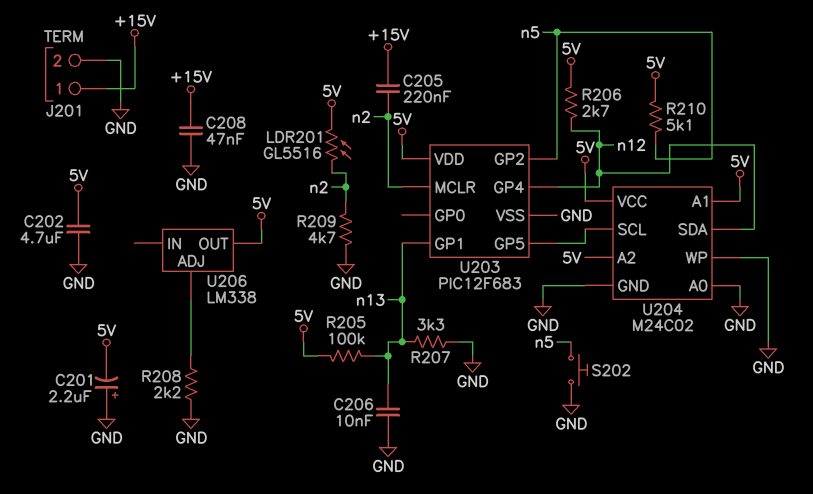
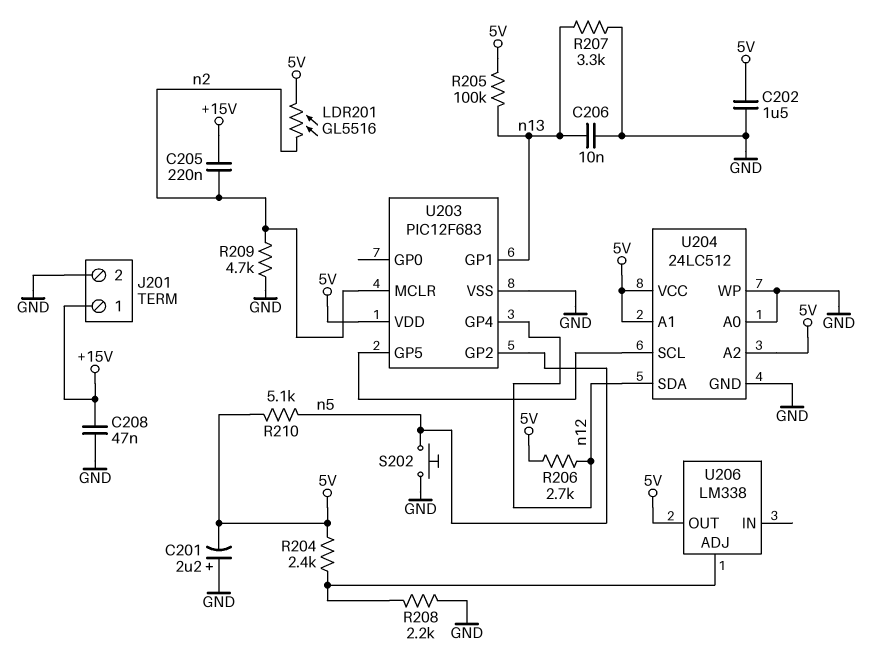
C202: 4.7uF (5V, GND) -> 1.5uF (5V, GND)
R204: none -> 2.4k (5V, U206/ADJ)
U204: M24C02 -> 24LC512

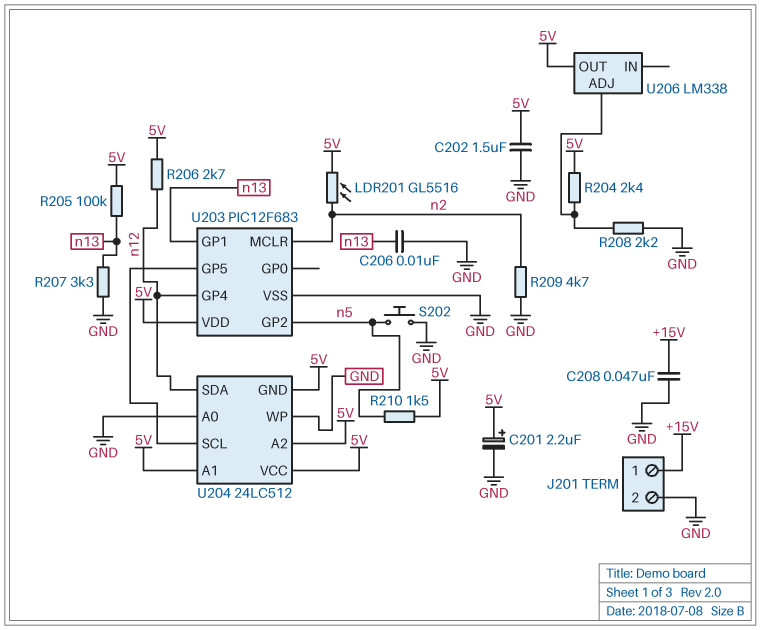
C201: 2.2uF (plus GND, minus 5V) -> 2.2uF (plus 5V, minus GND)
C205: 220nF (+15V, n2) -> none
R210: 5.1k (5V, n5) -> 1.5k (5V, n5)
U204 pin GND: GND -> 5V

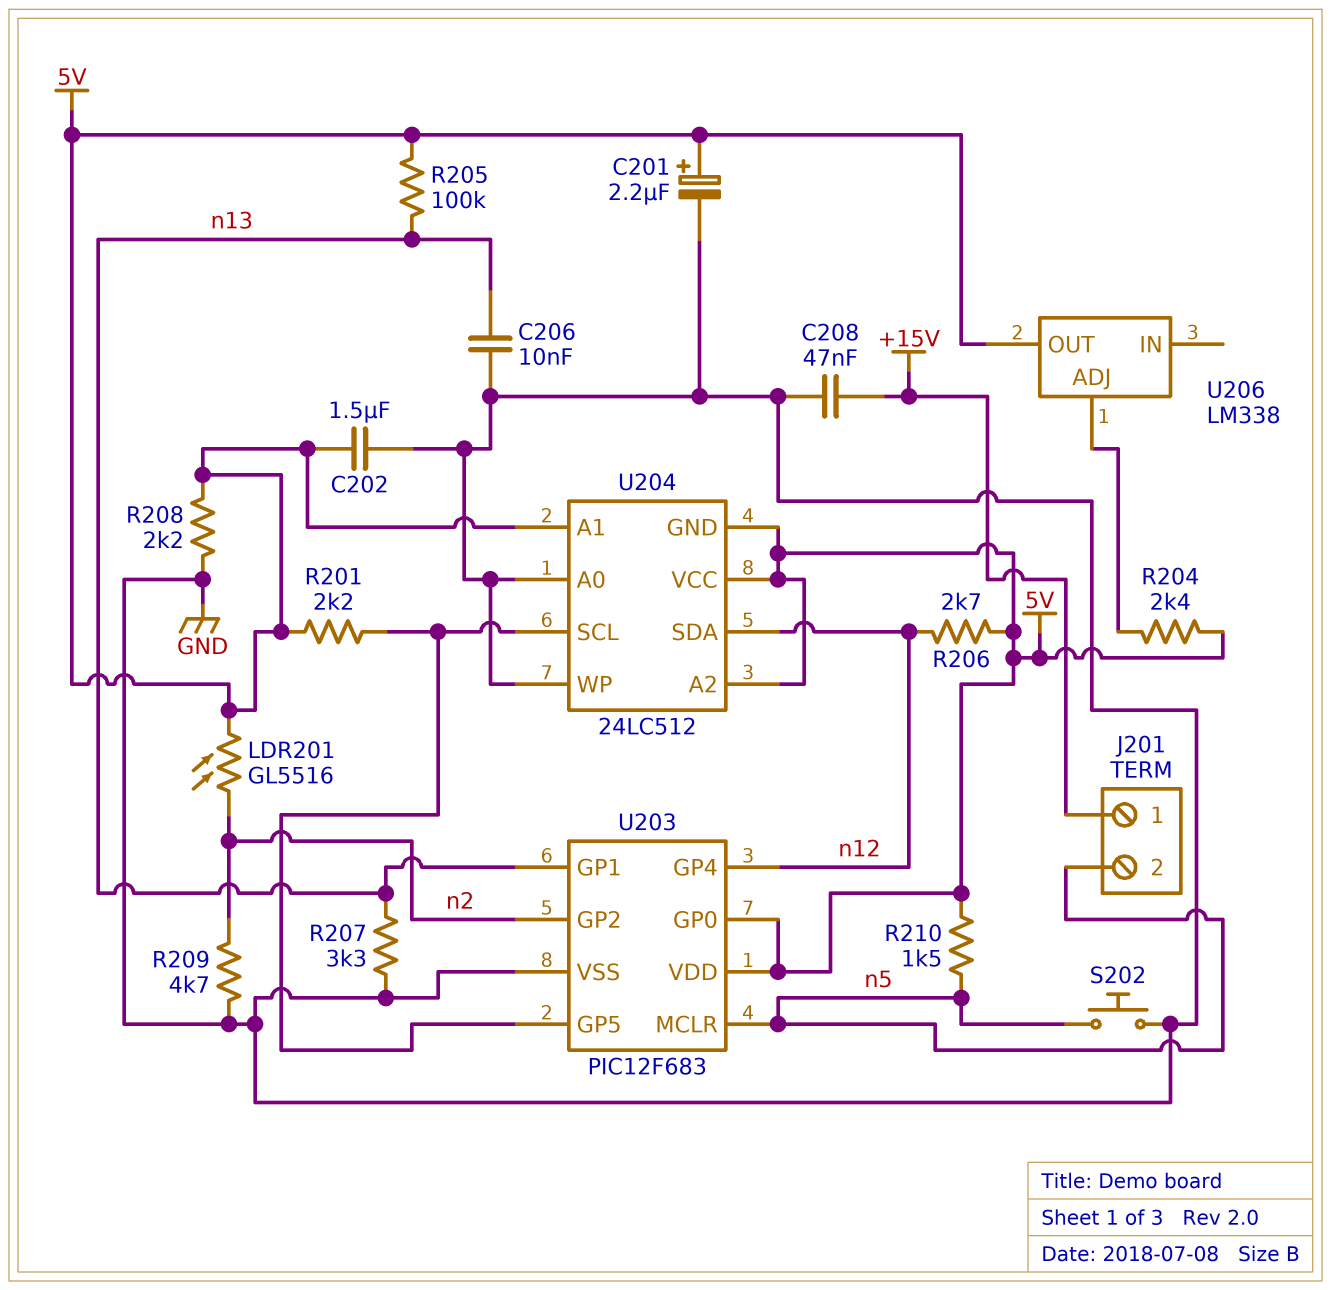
J201 pin 2: GND -> n5
R201: none -> 2.2k (5V, U203/GP5)
R208: 2.2k (GND, U206/ADJ) -> 2.2k (5V, GND)
U203 pin GP0: none -> 5V
U203 pin GP2: n5 -> n2
U203 pin MCLR: n2 -> n5

